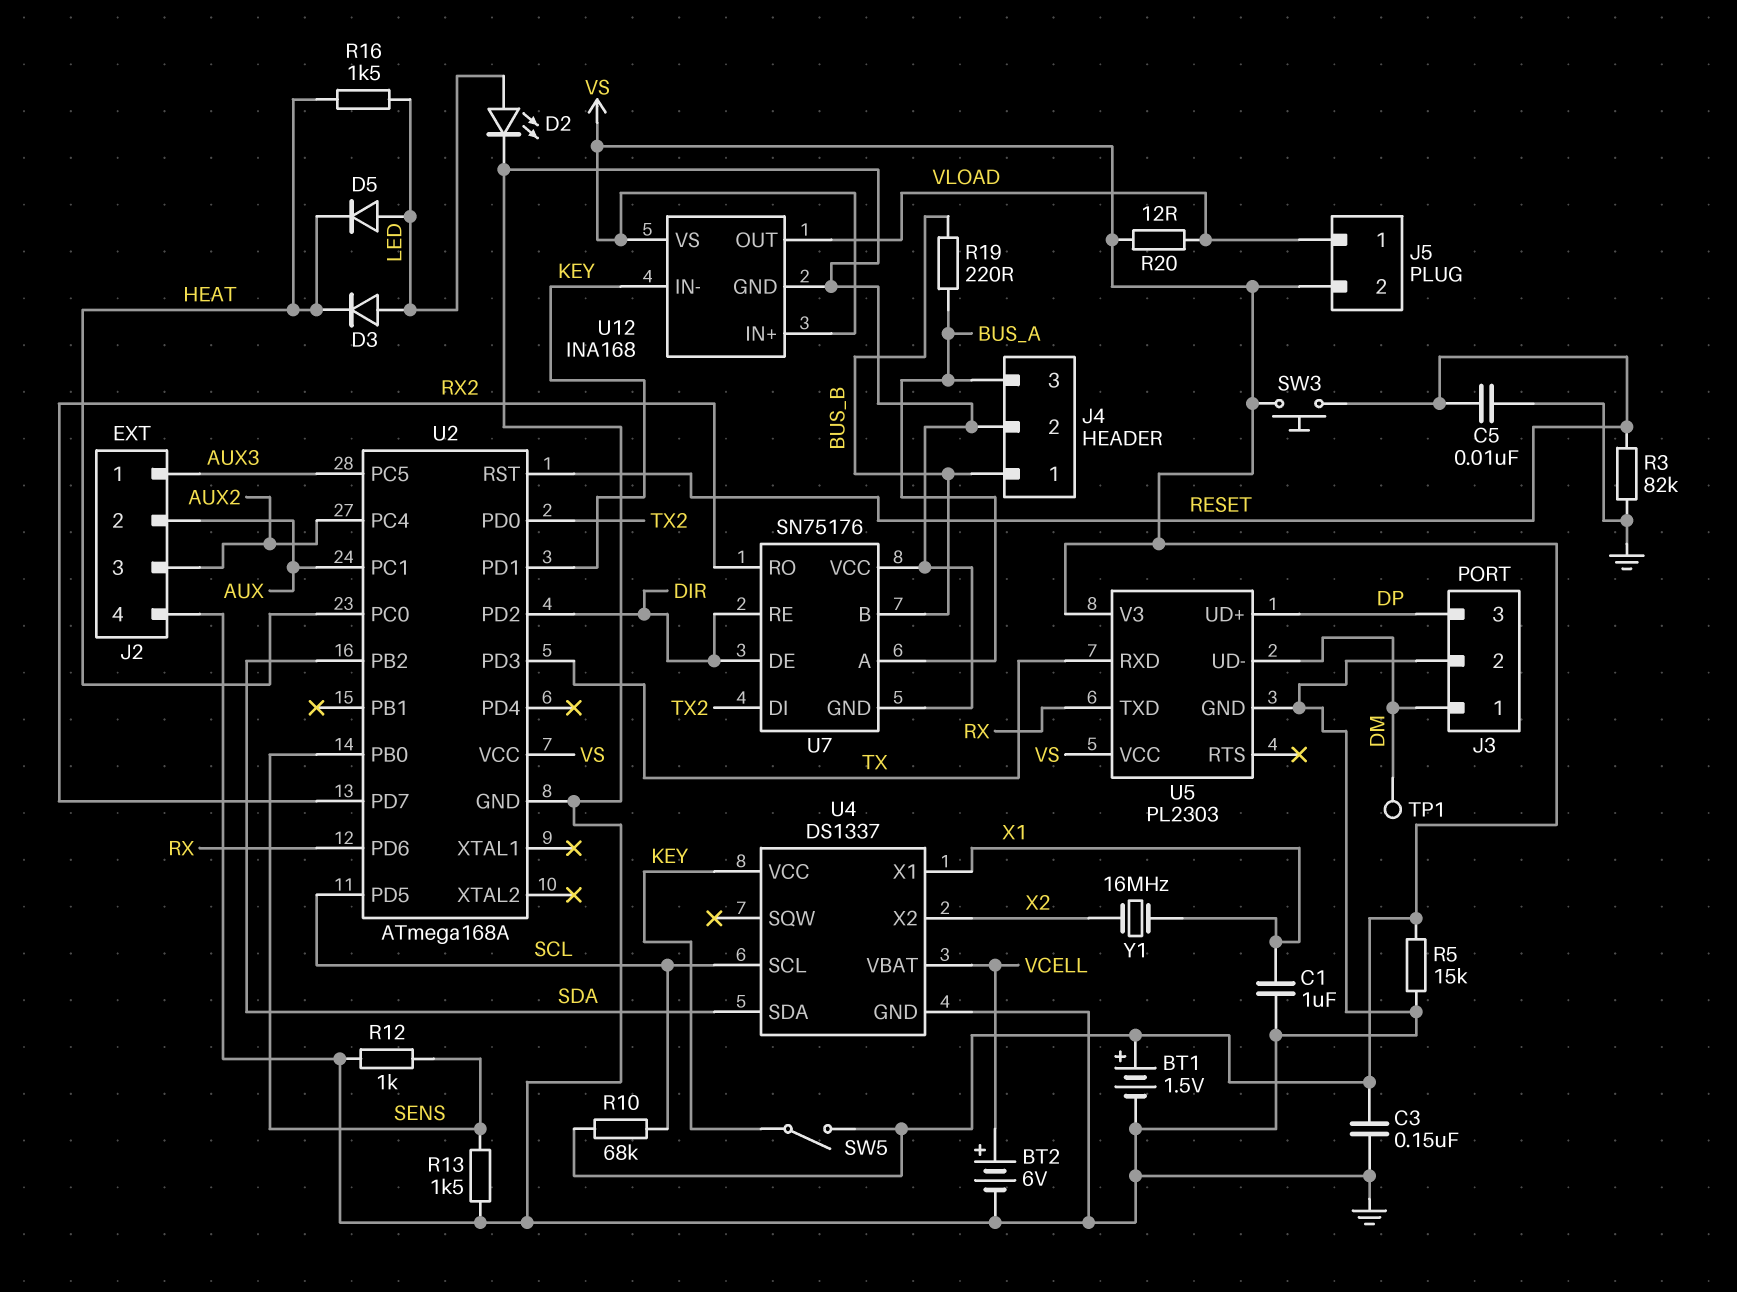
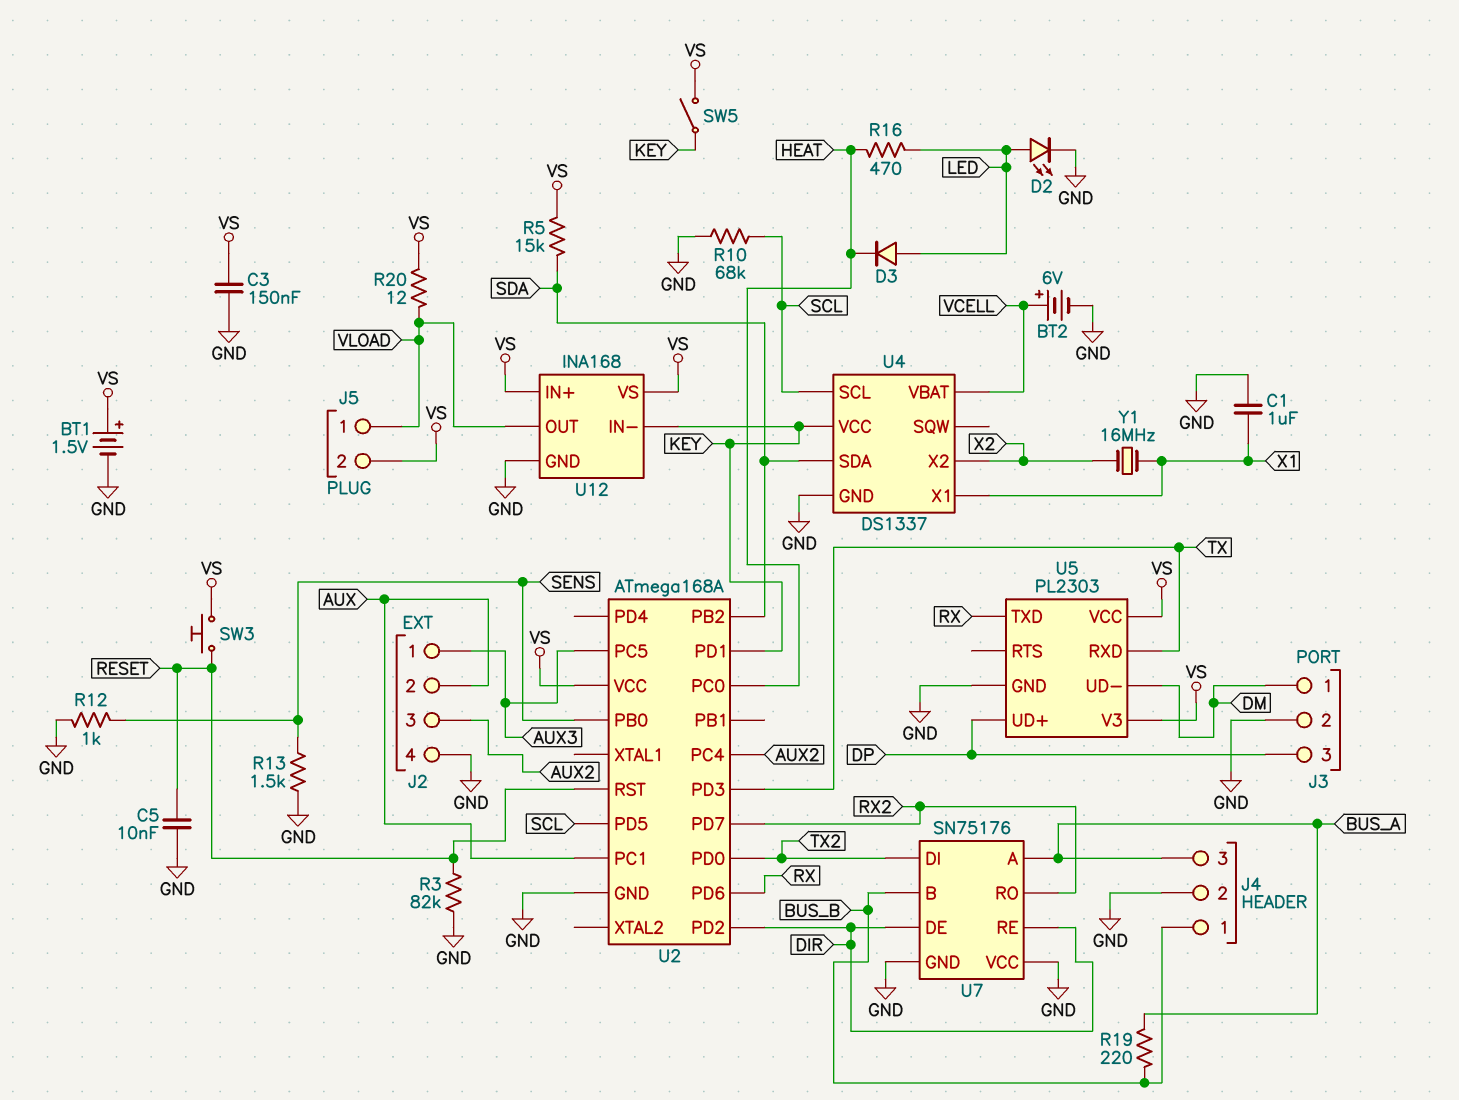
D5: diode (A LED, K HEAT) -> none
R5: 15k (GND, VS) -> 15k (SDA, VS)
R10: 68k (SCL, VS) -> 68k (GND, SCL)
R16: 1.5k (HEAT, LED) -> 470 (HEAT, LED)
TP1: test point (DM) -> none

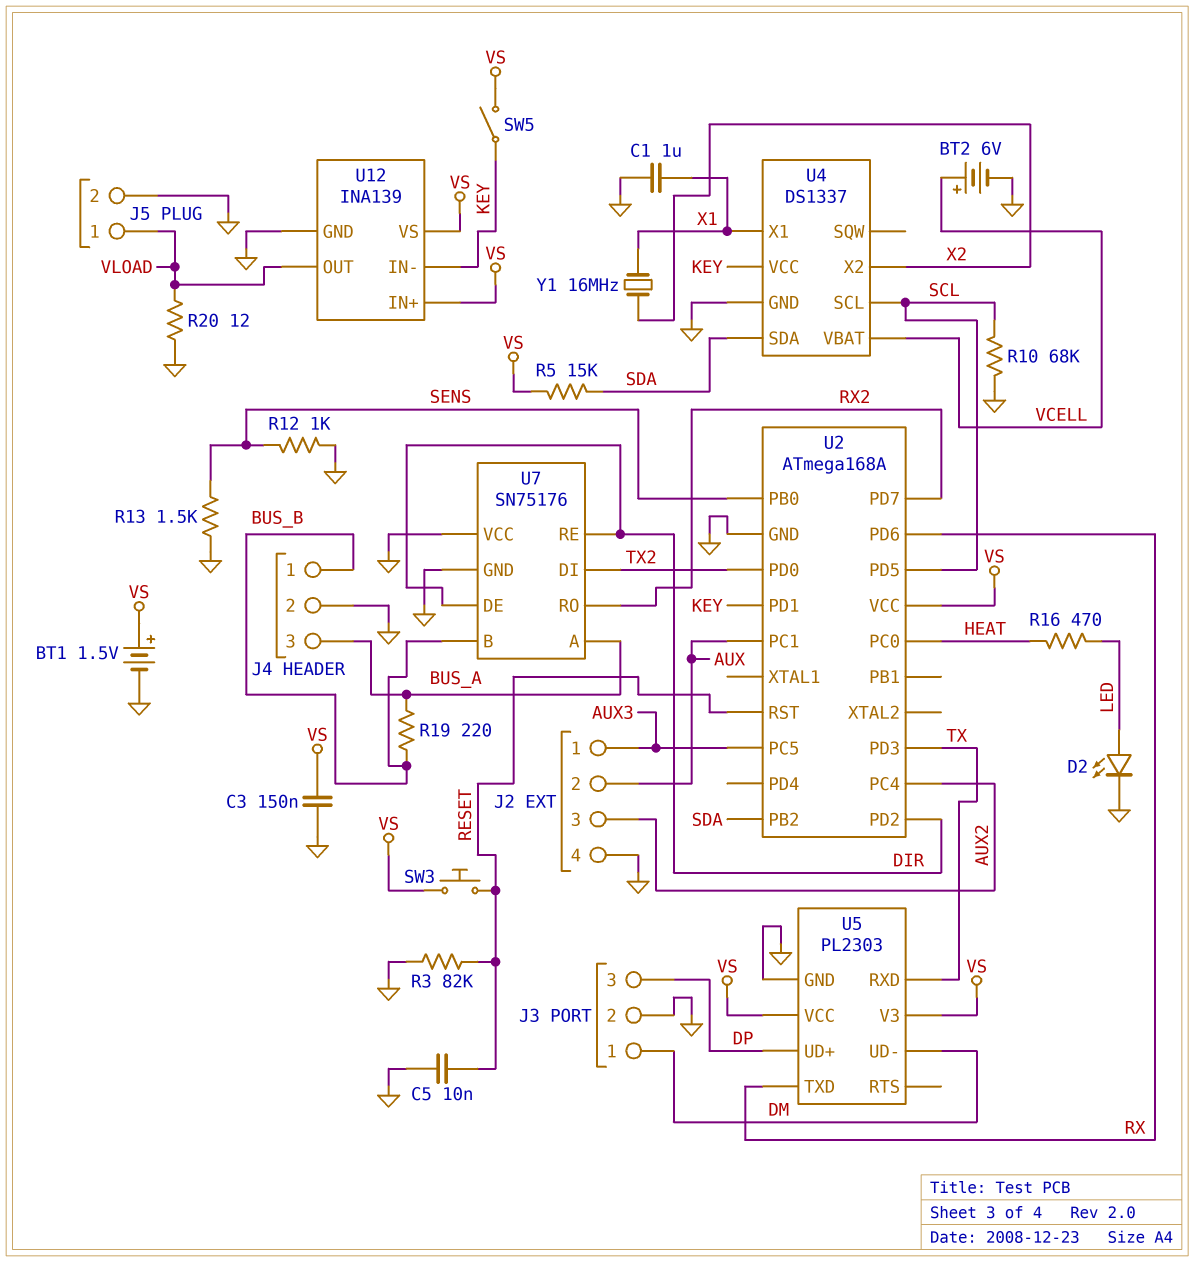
D3: diode (A LED, K HEAT) -> none
J5 pin 2: VS -> GND
R20: 12 (VLOAD, VS) -> 12 (GND, VLOAD)
U12: INA168 -> INA139

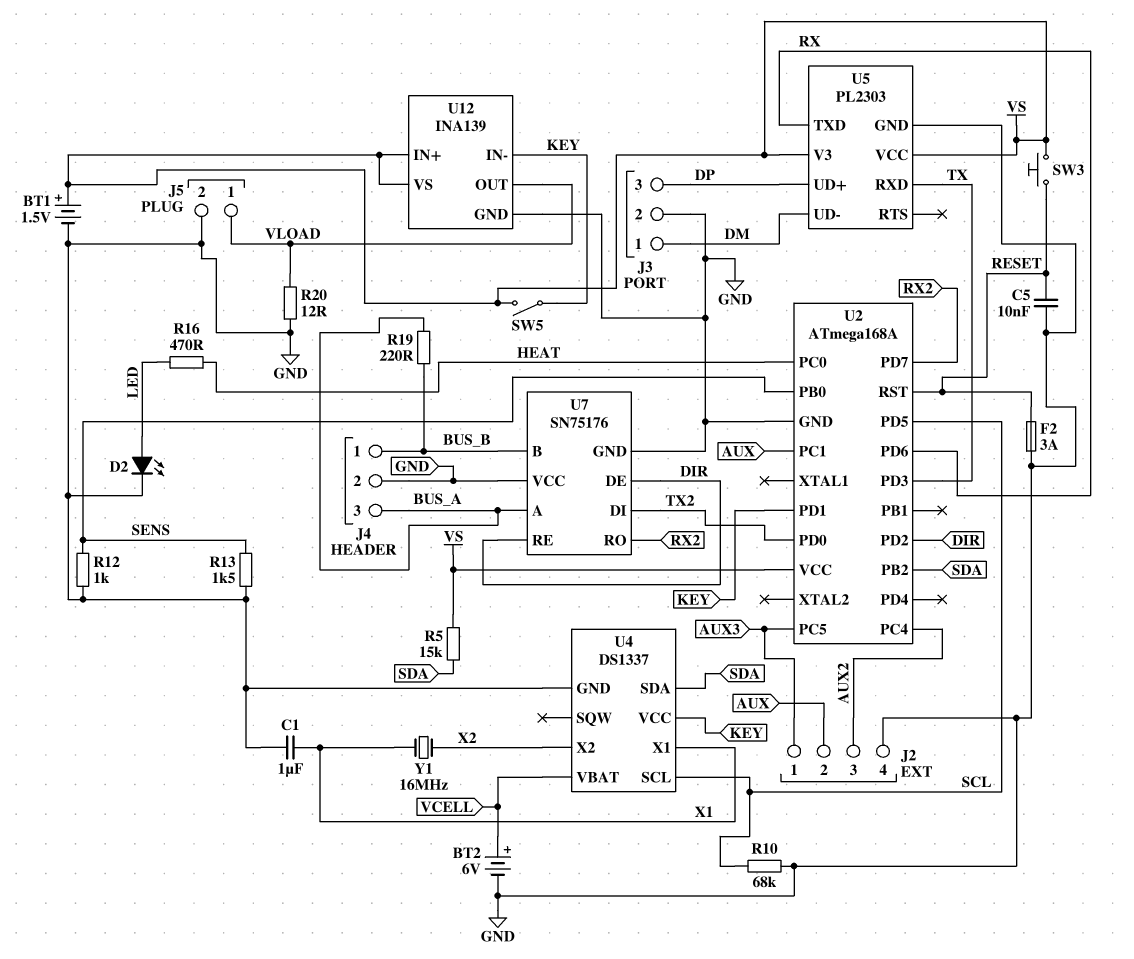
C3: 150nF (GND, VS) -> none
F2: none -> 3A (GND, RESET)
R3: 82k (GND, RESET) -> none

